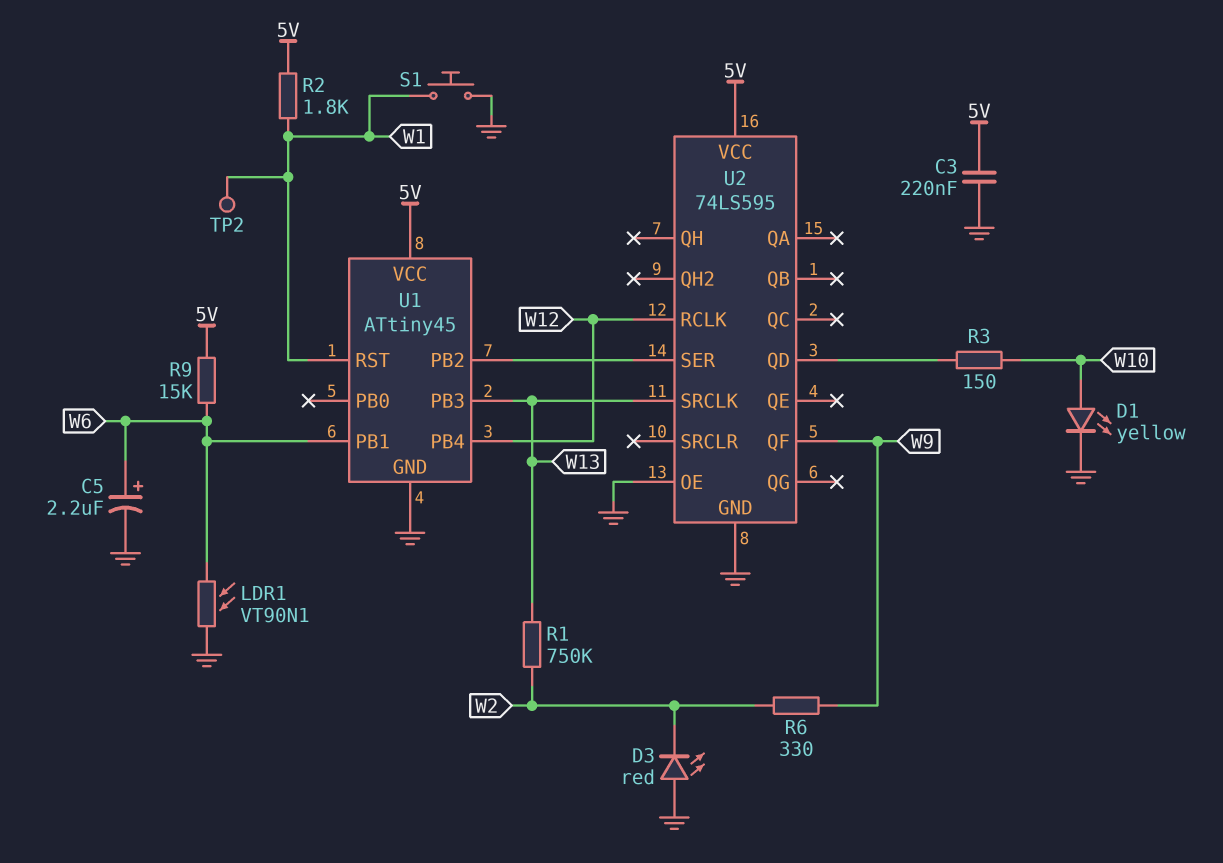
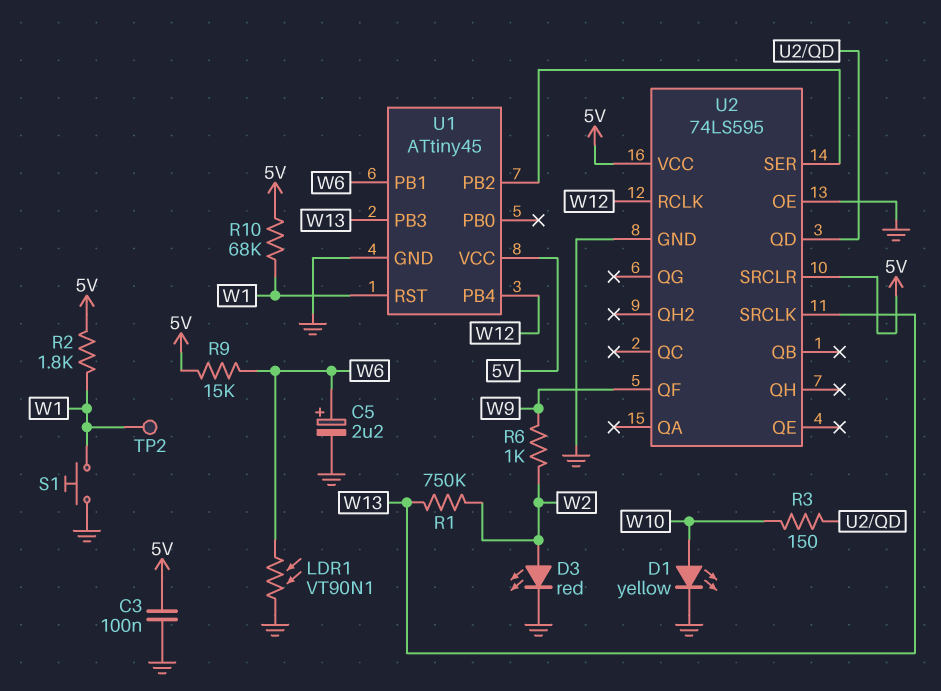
C3: 220nF (5V, GND) -> 100nF (5V, GND)
D3: LED red (A GND, K W2) -> LED red (A W2, K GND)
R6: 330 (W2, W9) -> 1k (W2, W9)
R10: none -> 68k (5V, W1)
U2 pin SRCLR: none -> 5V

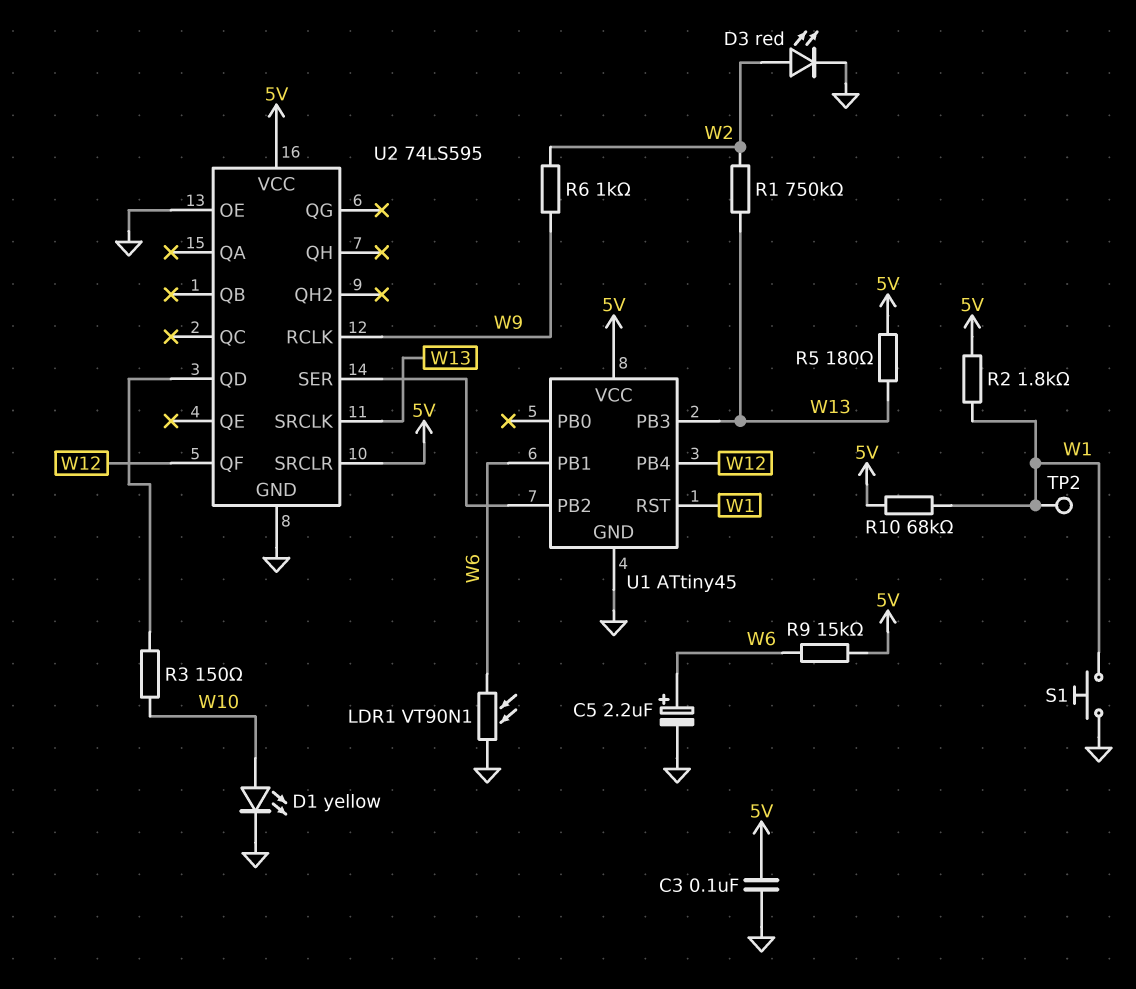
R5: none -> 180 (5V, W13)
U2 pin QF: W9 -> W12
U2 pin RCLK: W12 -> W9

